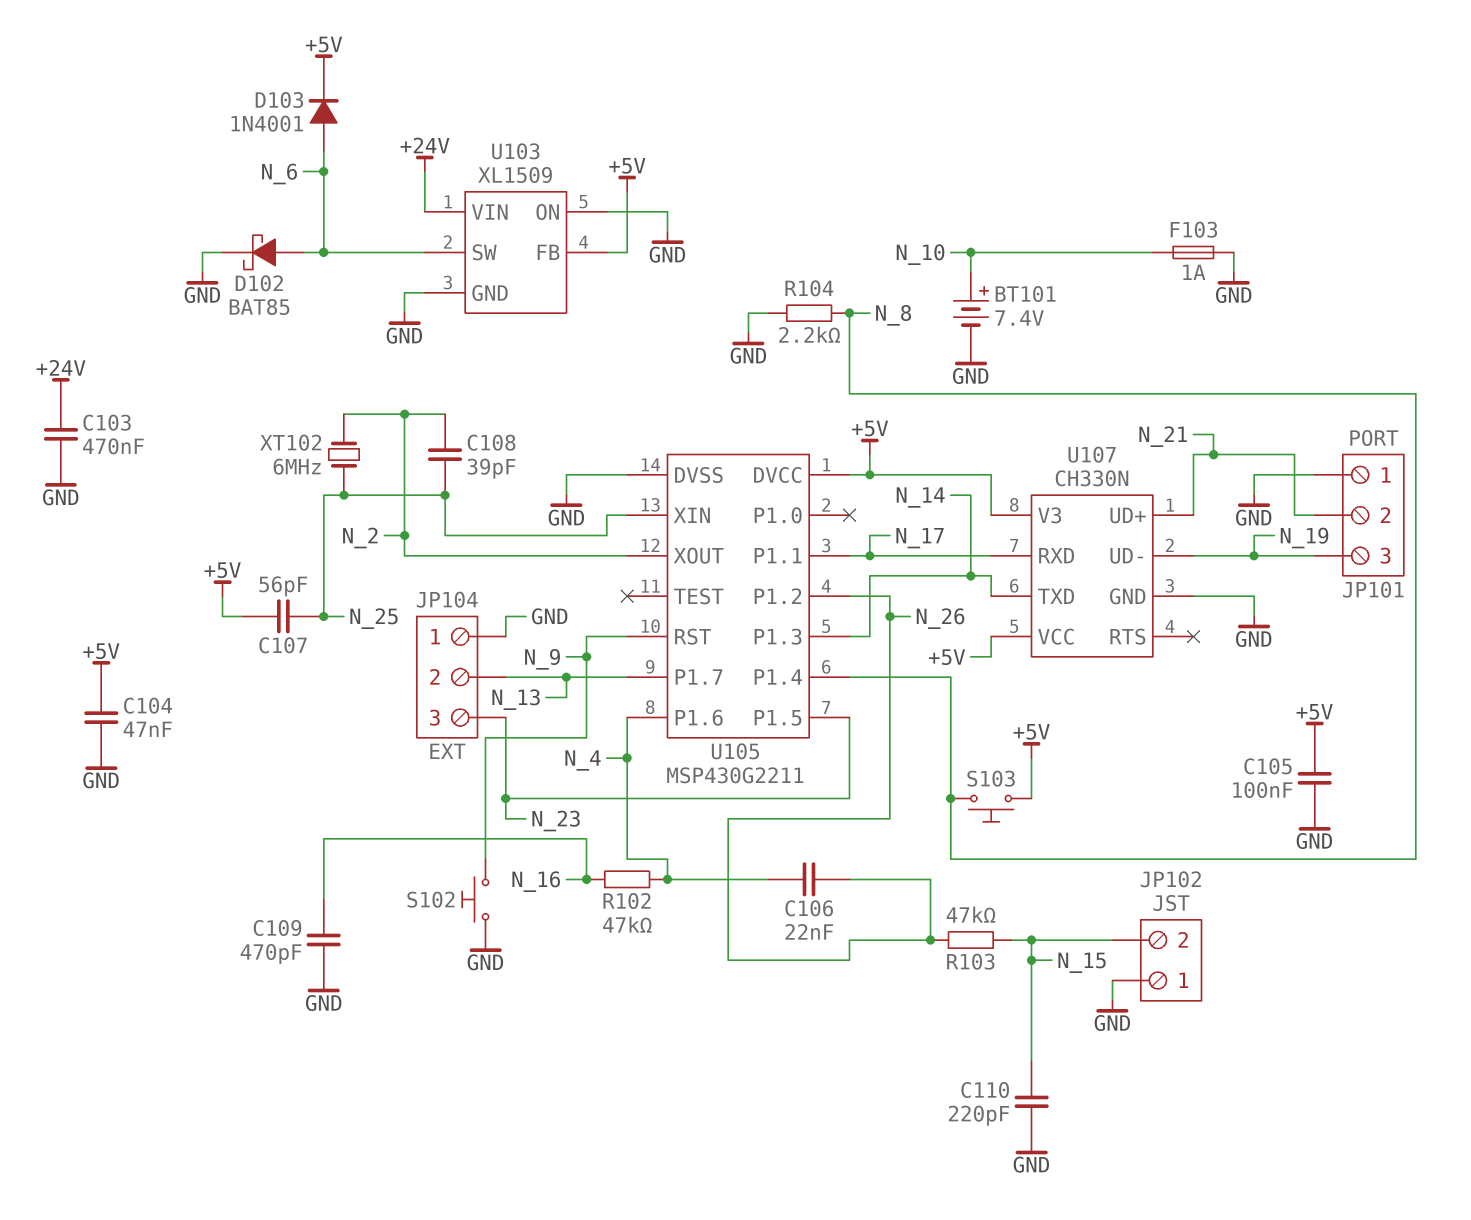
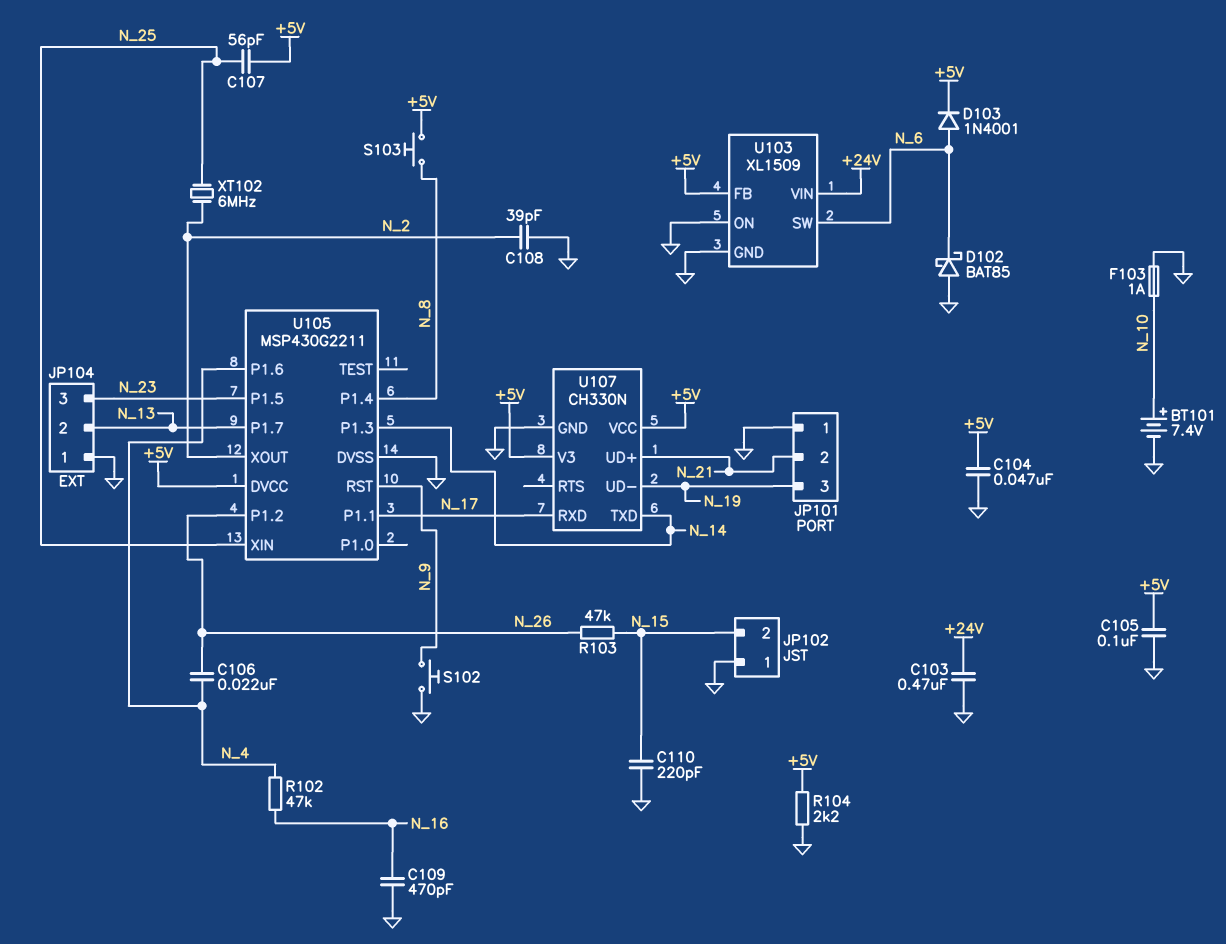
C108: 39pF (N_2, N_25) -> 39pF (GND, N_2)
D102: schottky BAT85 (A N_6, K GND) -> schottky BAT85 (A GND, K N_6)
R104: 2.2k (GND, N_8) -> 2.2k (+5V, GND)

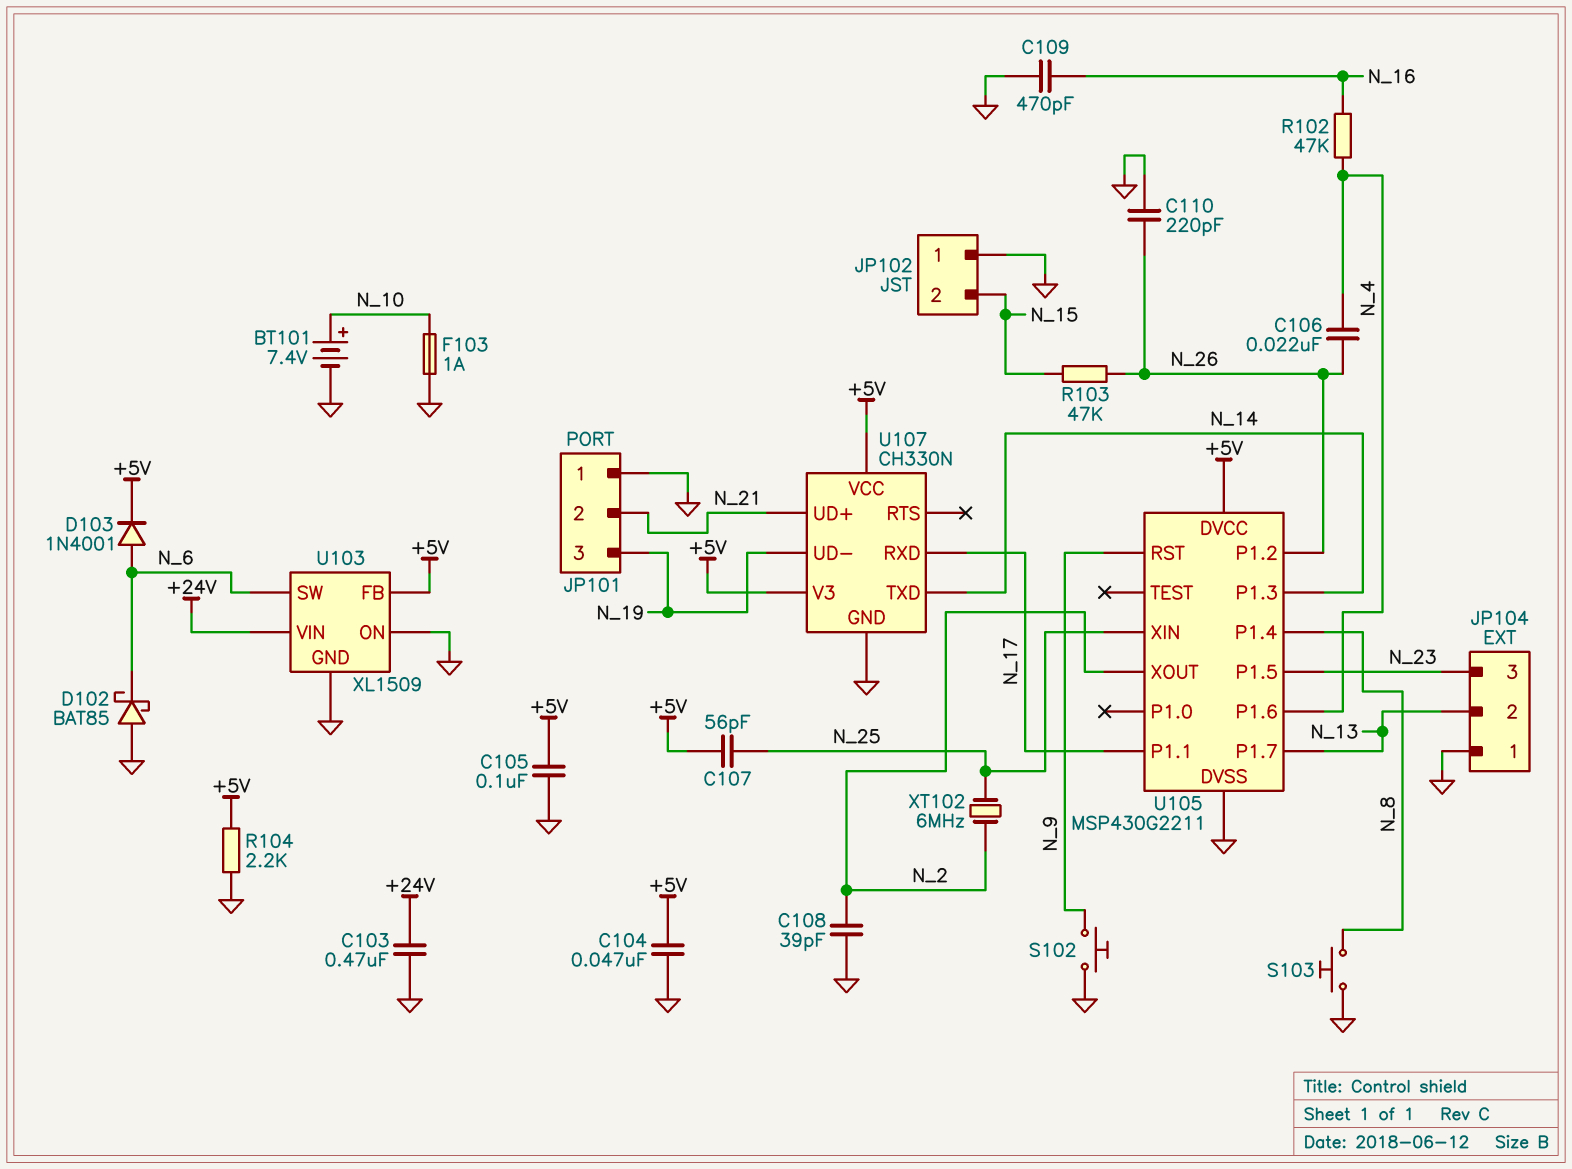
C110: 220pF (GND, N_15) -> 220pF (GND, N_26)
S103: button (+5V, N_8) -> button (GND, N_8)

